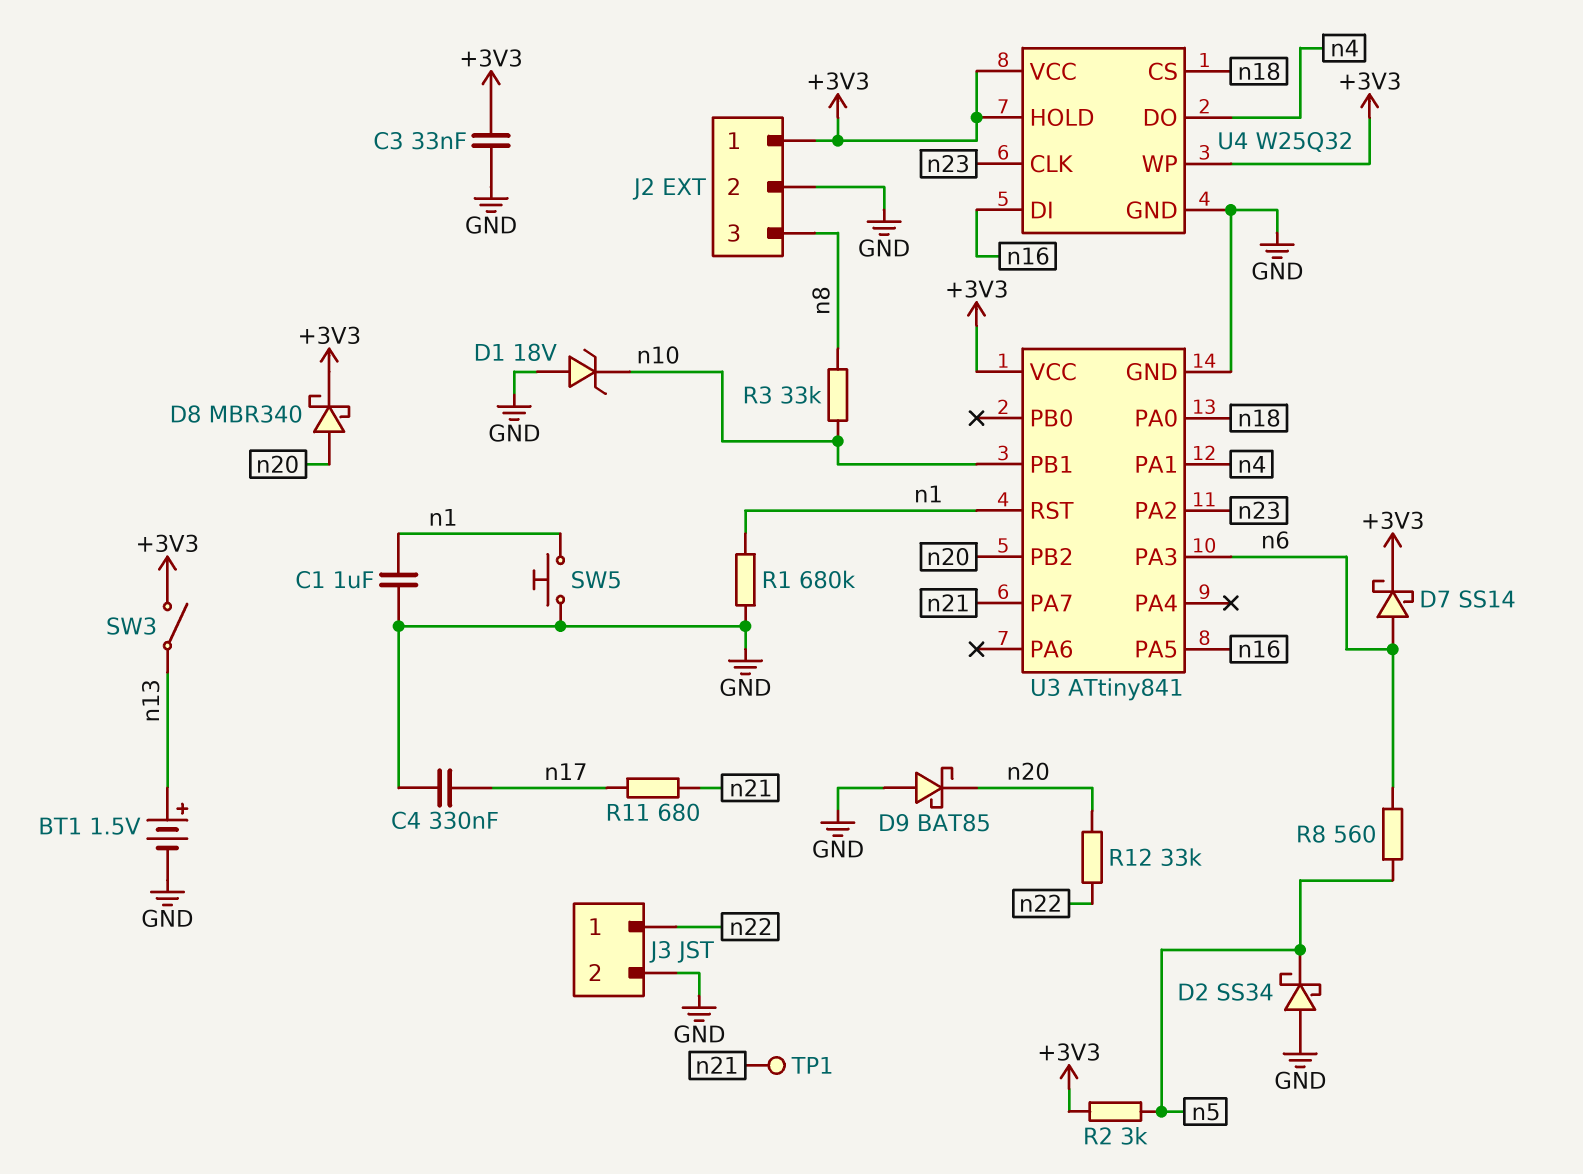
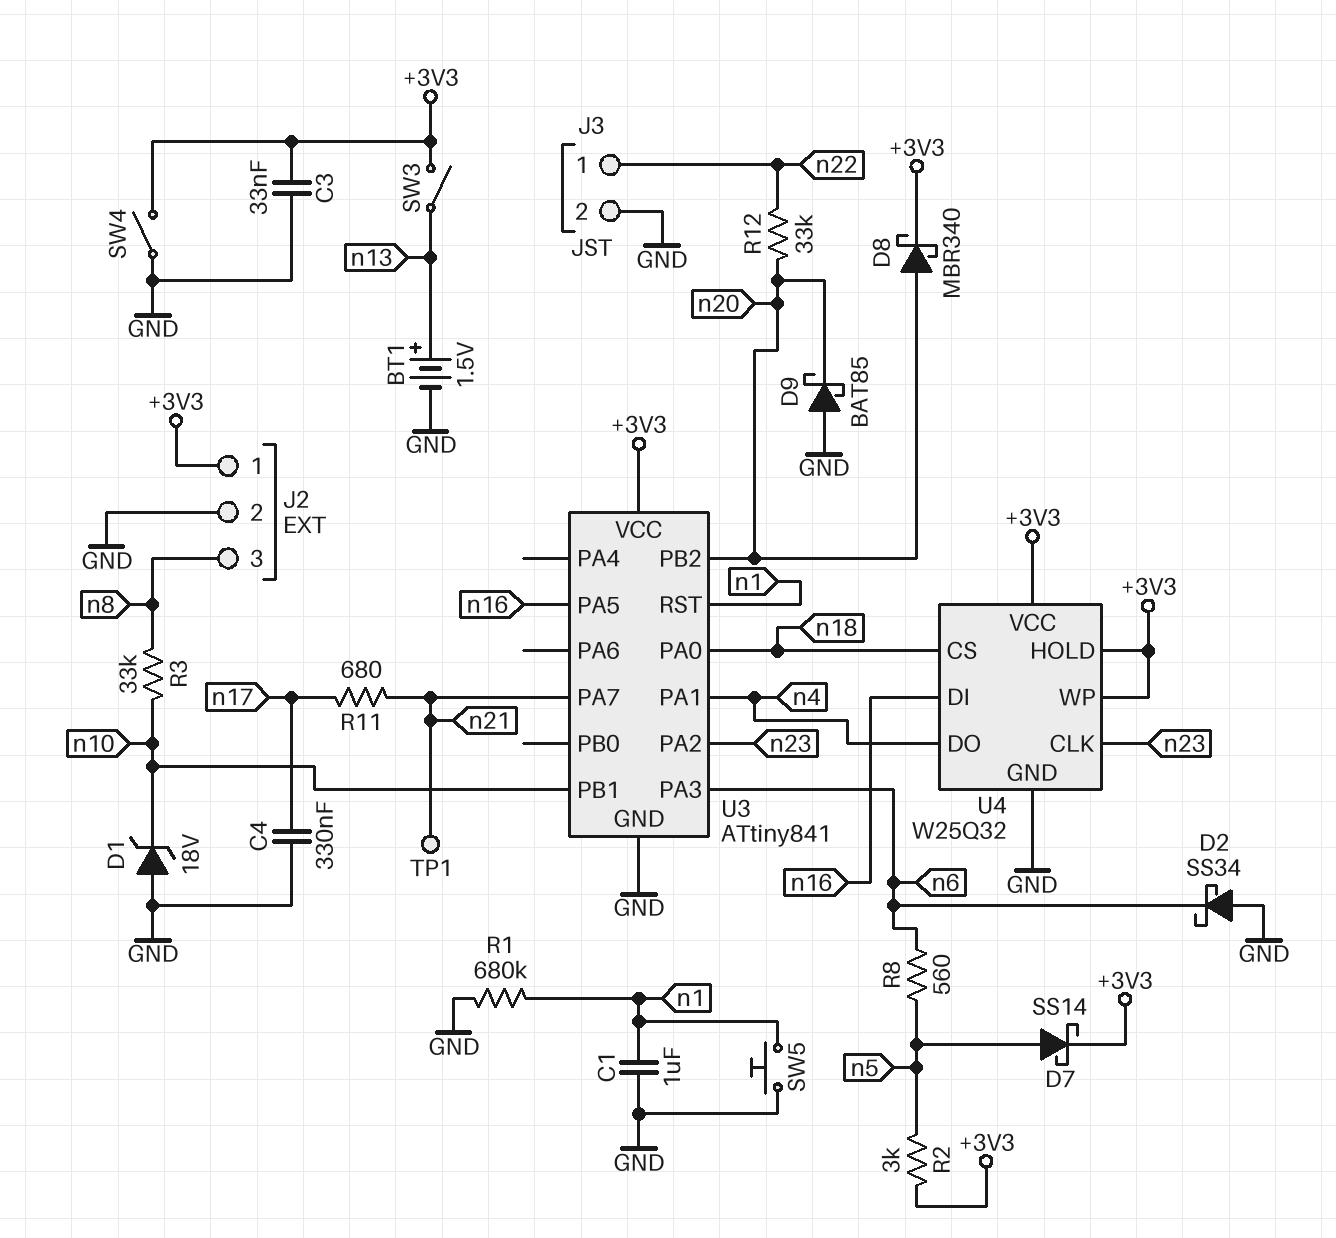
D2: schottky SS34 (A GND, K n5) -> schottky SS34 (A GND, K n6)
D7: schottky SS14 (A n6, K +3V3) -> schottky SS14 (A n5, K +3V3)
SW4: none -> switch (+3V3, GND)

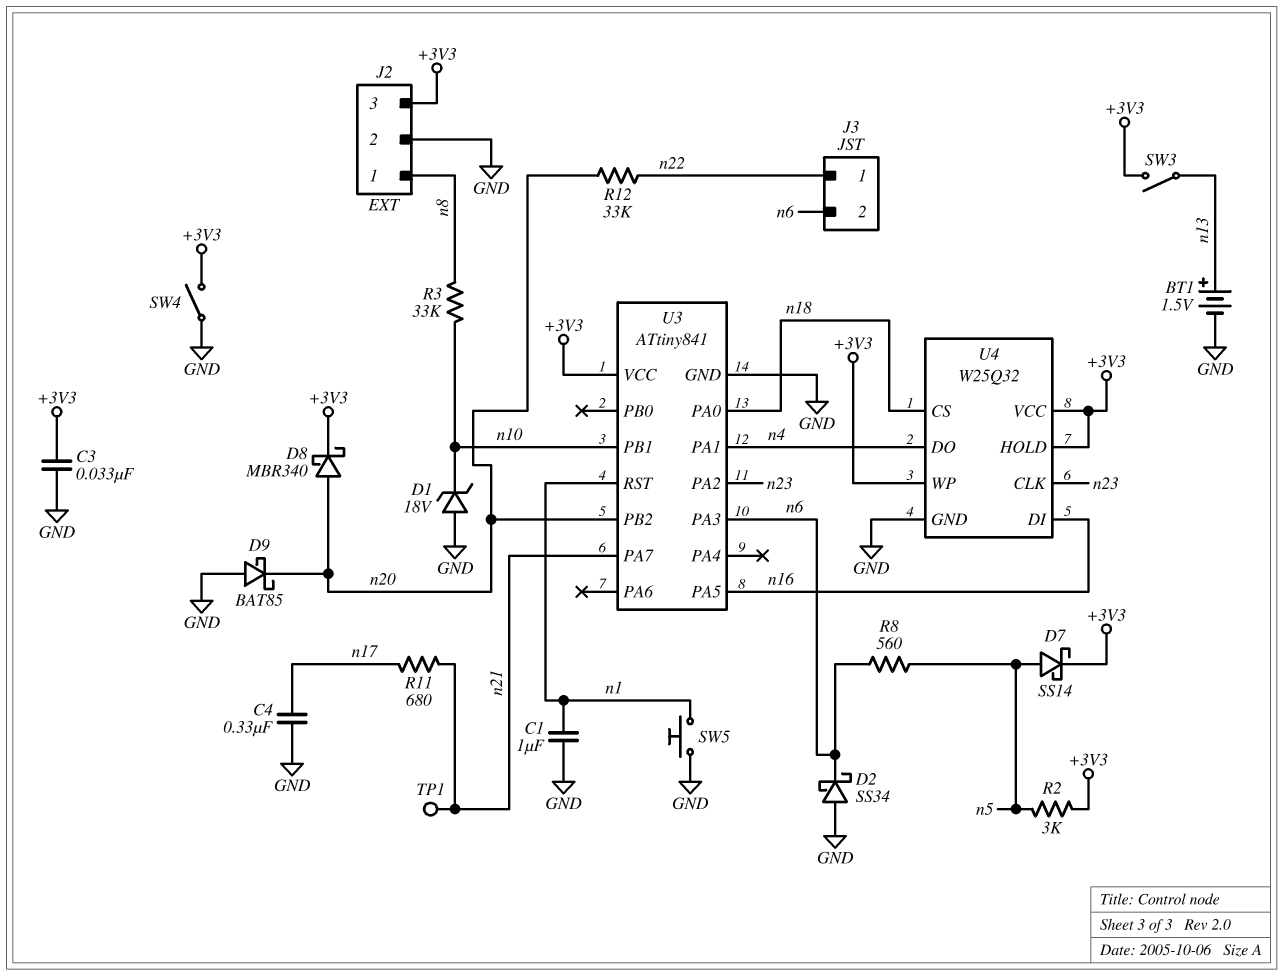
J2 pin 1: +3V3 -> n8
J2 pin 3: n8 -> +3V3
J3 pin 2: GND -> n6
R1: 680k (GND, n1) -> none

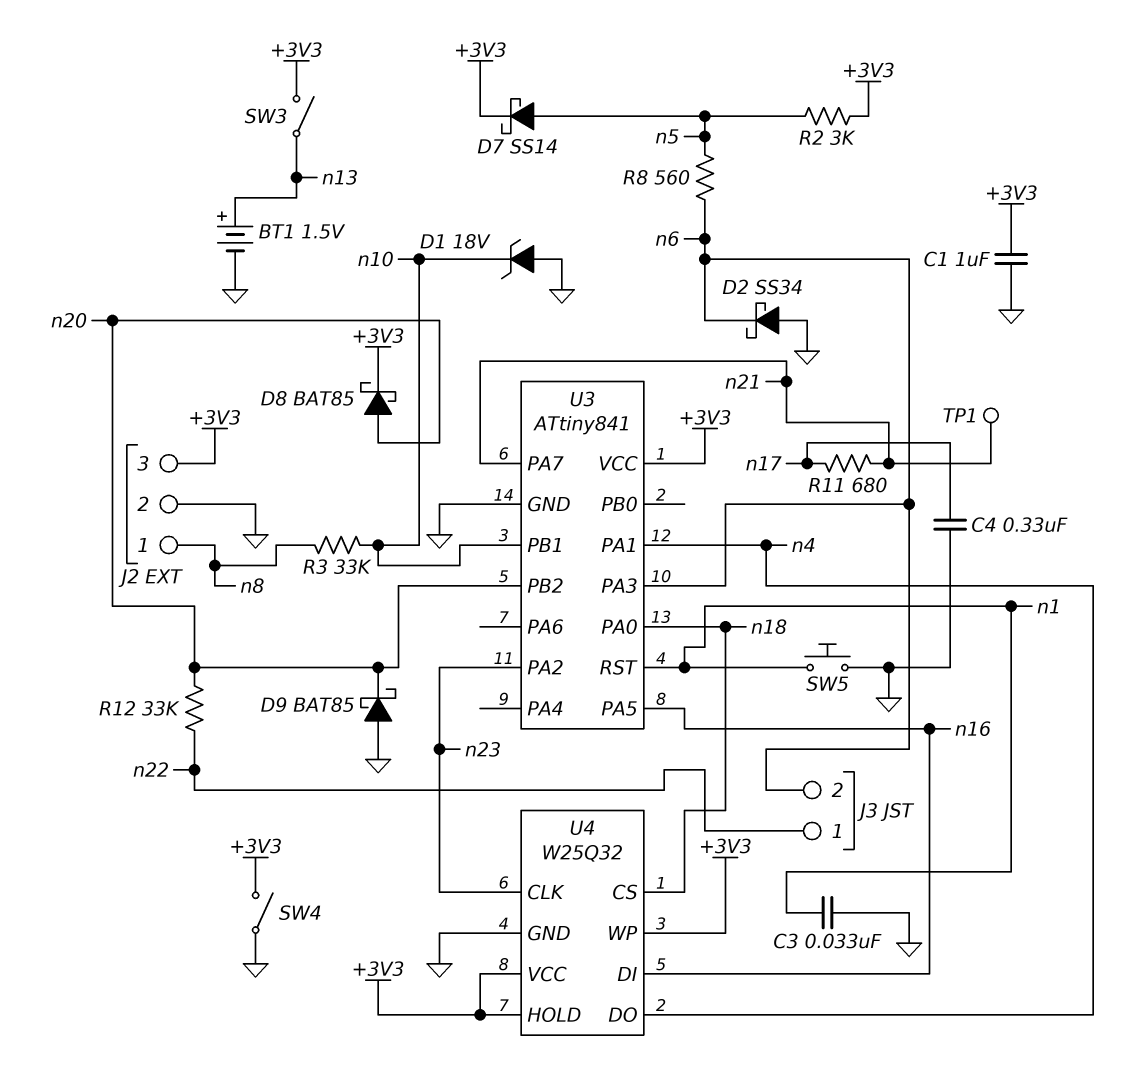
C1: 1uF (GND, n1) -> 1uF (+3V3, GND)
C3: 33nF (+3V3, GND) -> 33nF (GND, n1)
D8: schottky MBR340 (A n20, K +3V3) -> schottky BAT85 (A n20, K +3V3)

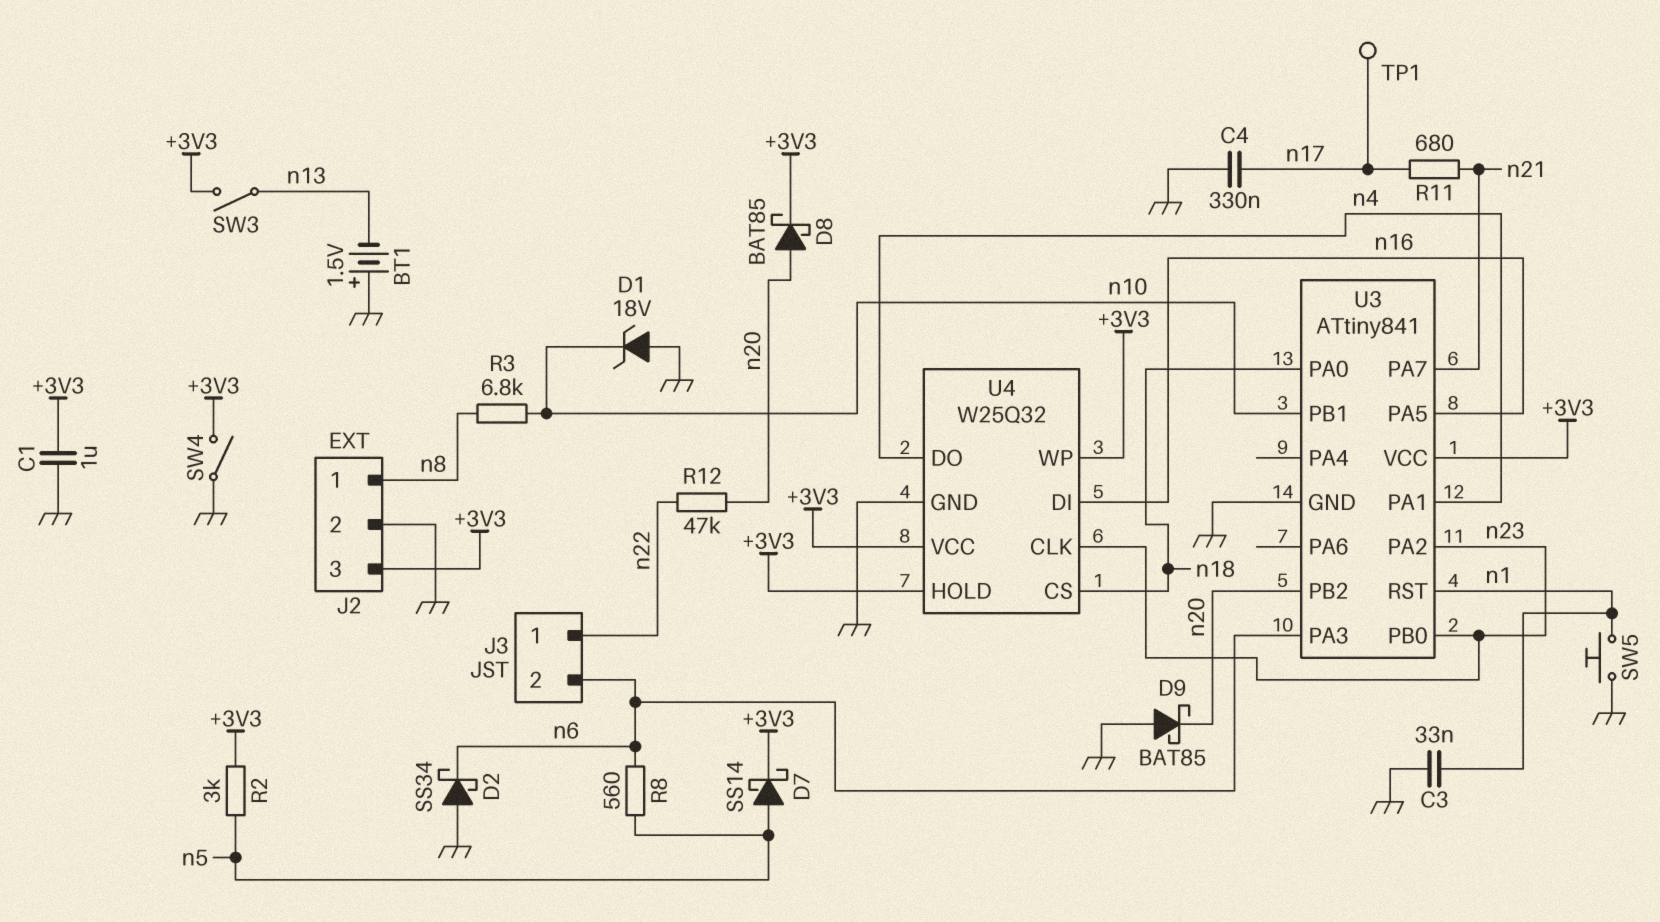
BT1: 1.5V (plus n13, minus GND) -> 1.5V (plus GND, minus n13)
R3: 33k (n8, n10) -> 6.8k (n8, n10)
R12: 33k (n20, n22) -> 47k (n20, n22)
TP1: test point (n21) -> test point (n17)
U3 pin PB0: none -> n23

